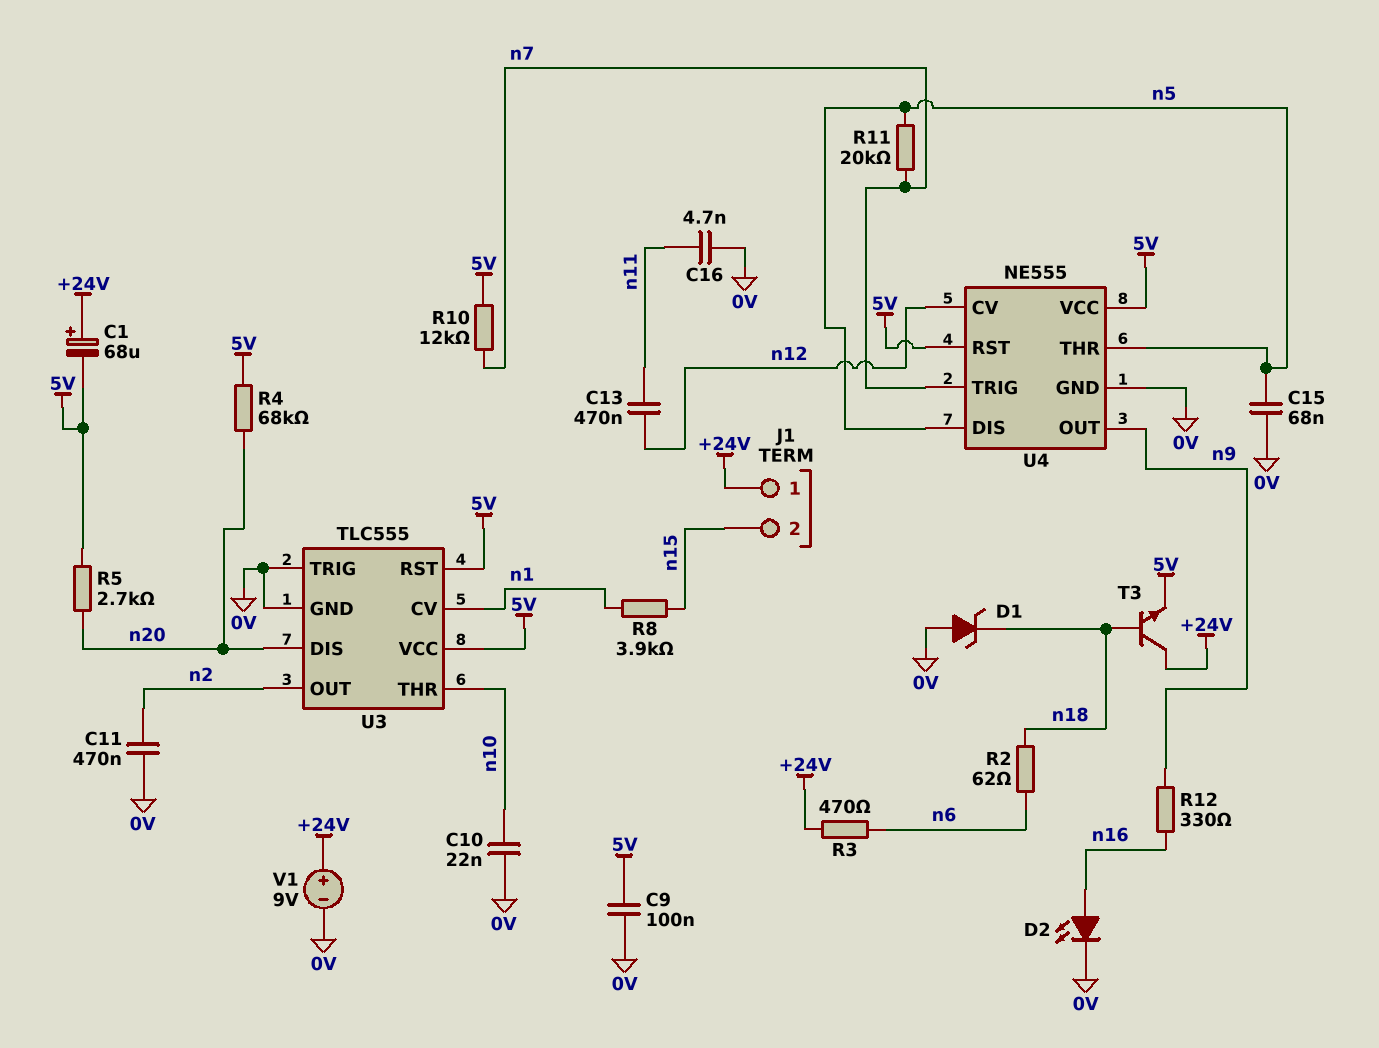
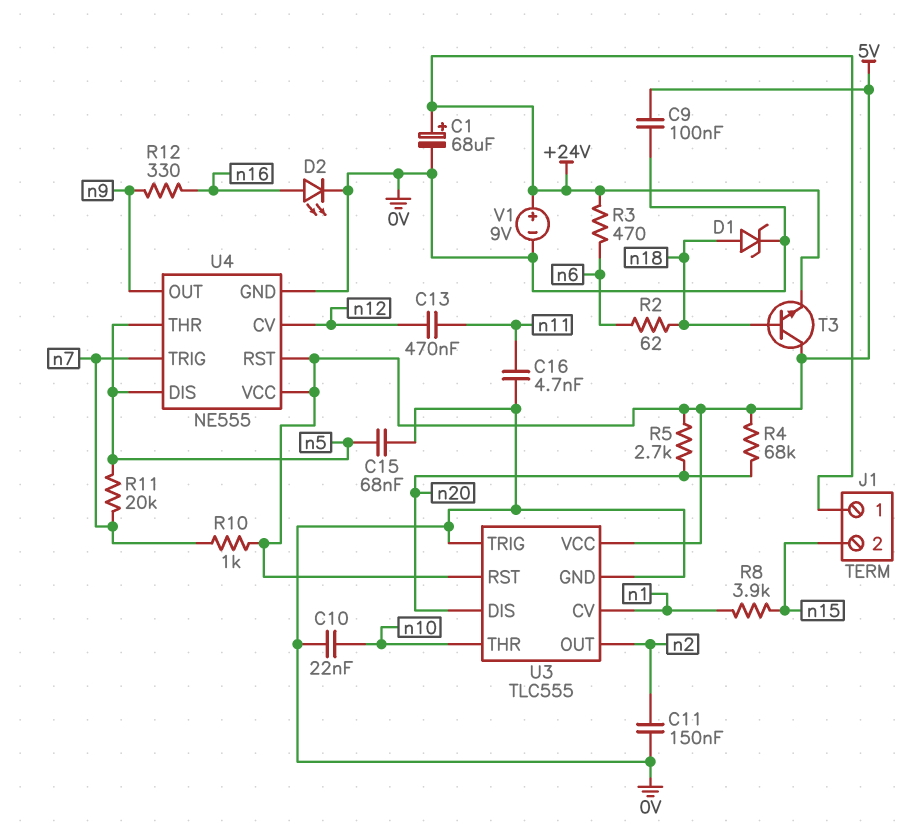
C1: 68uF (plus +24V, minus 5V) -> 68uF (plus +24V, minus 0V)
C11: 470nF (0V, n2) -> 150nF (0V, n2)
D1: zener (A 0V, K n18) -> zener (A n18, K 0V)
R10: 12k (5V, n7) -> 1k (5V, n7)
T3: NPN (B n18, C +24V, E 5V) -> NPN (B n18, C 5V, E +24V)

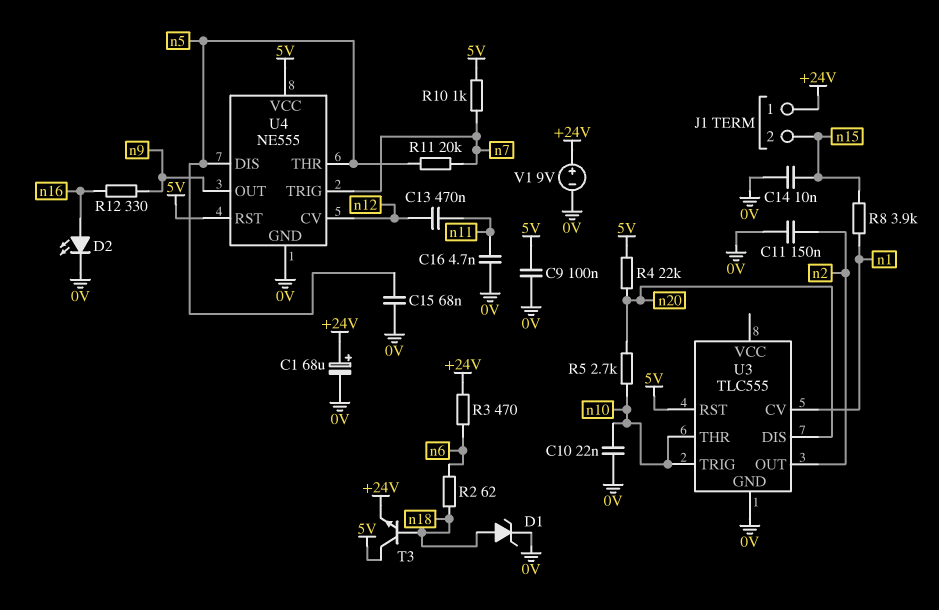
C14: none -> 10nF (0V, n15)
R4: 68k (5V, n20) -> 22k (5V, n20)
R5: 2.7k (5V, n20) -> 2.7k (n10, n20)
U3 pin TRIG: 0V -> n10
U3 pin VCC: 5V -> none

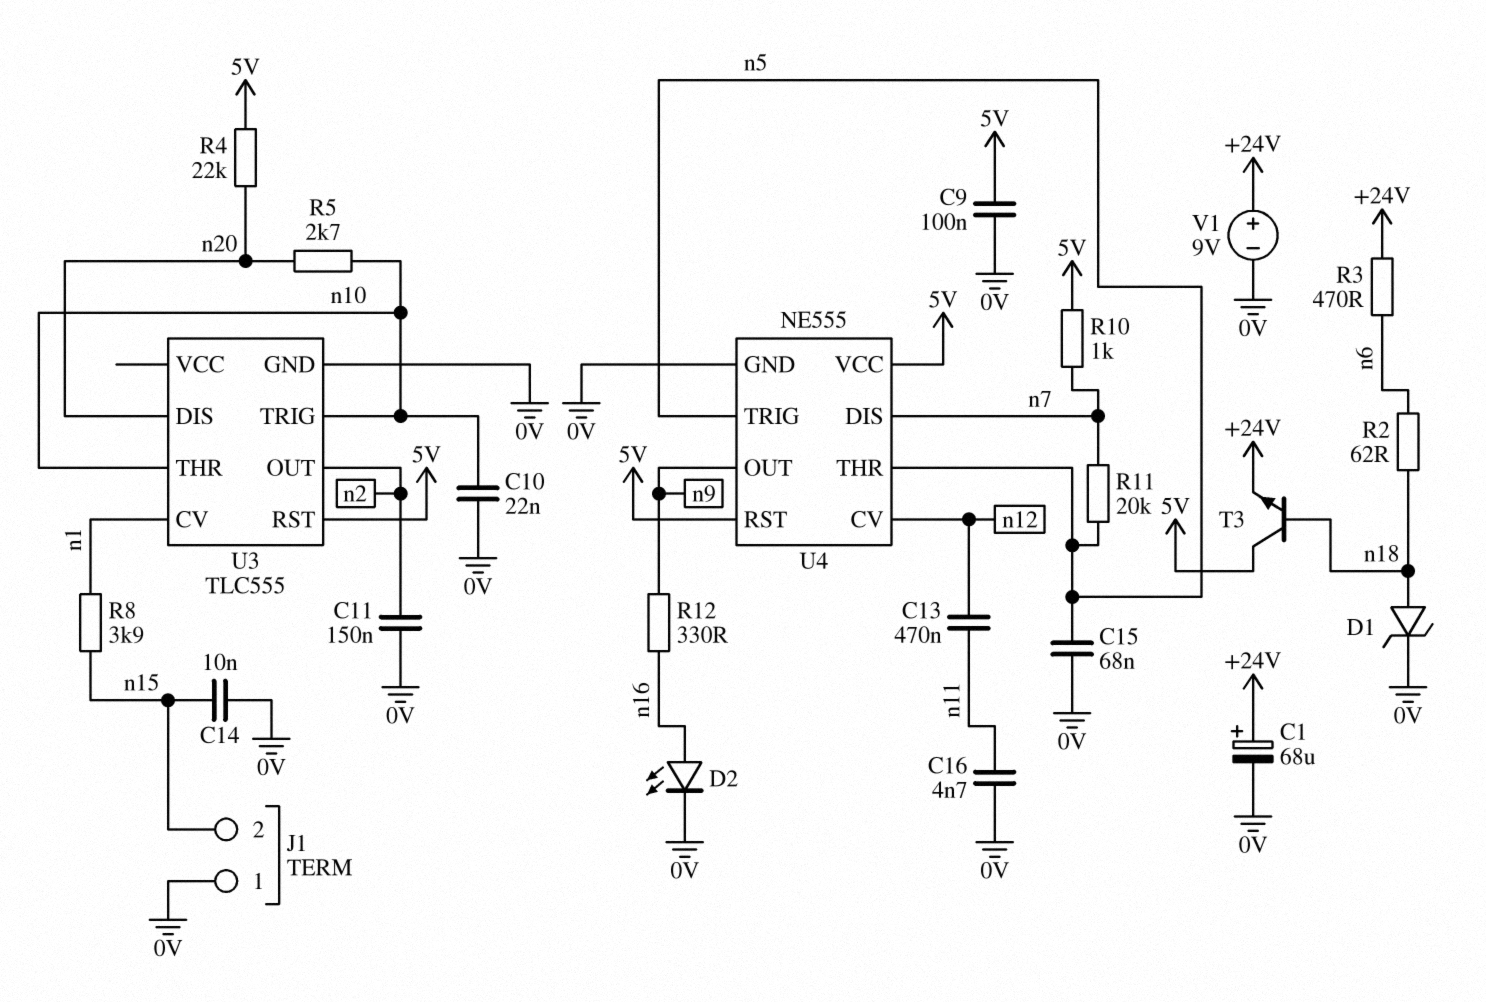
J1 pin 1: +24V -> 0V
U4 pin DIS: n5 -> n7
U4 pin TRIG: n7 -> n5

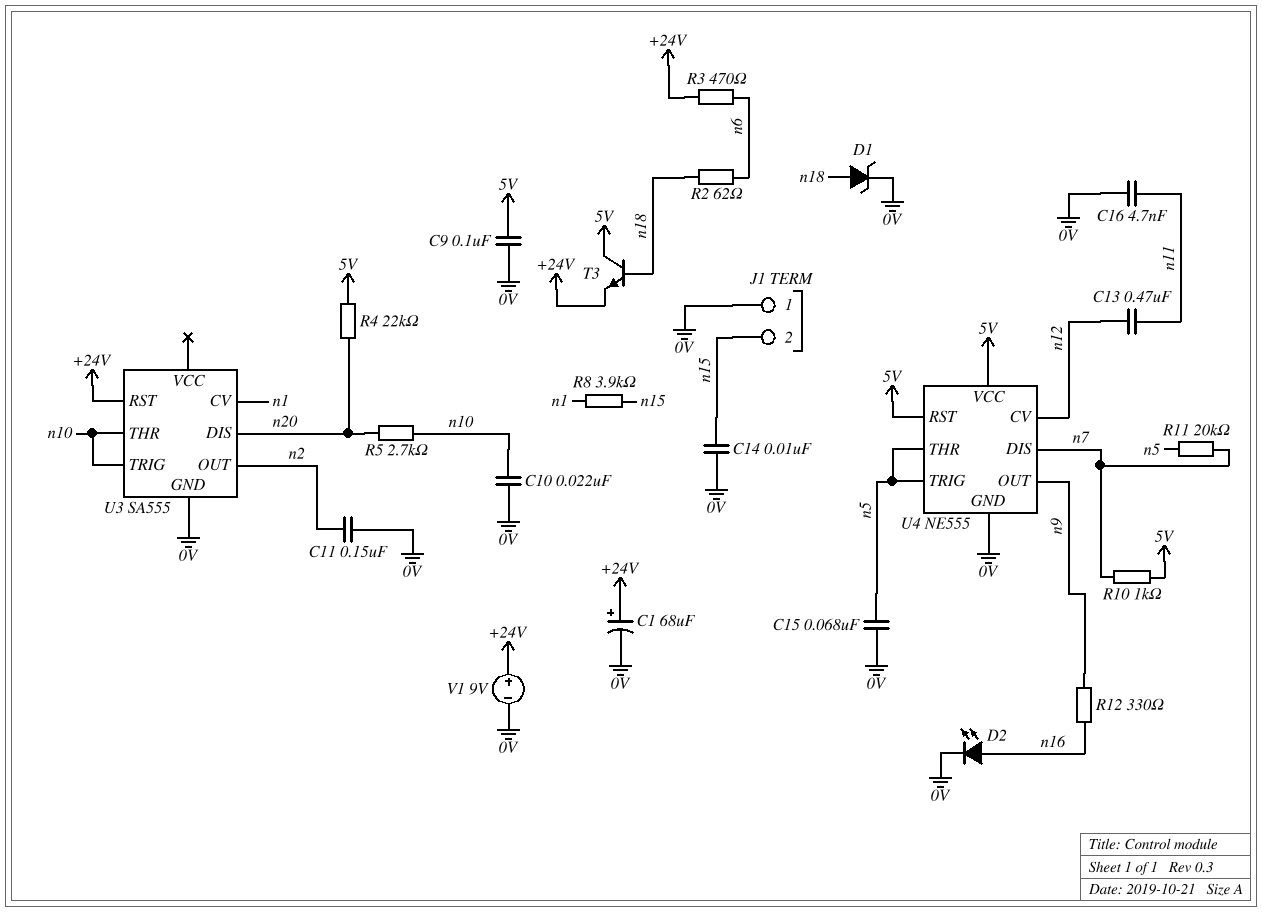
U3: TLC555 -> SA555
U3 pin RST: 5V -> +24V

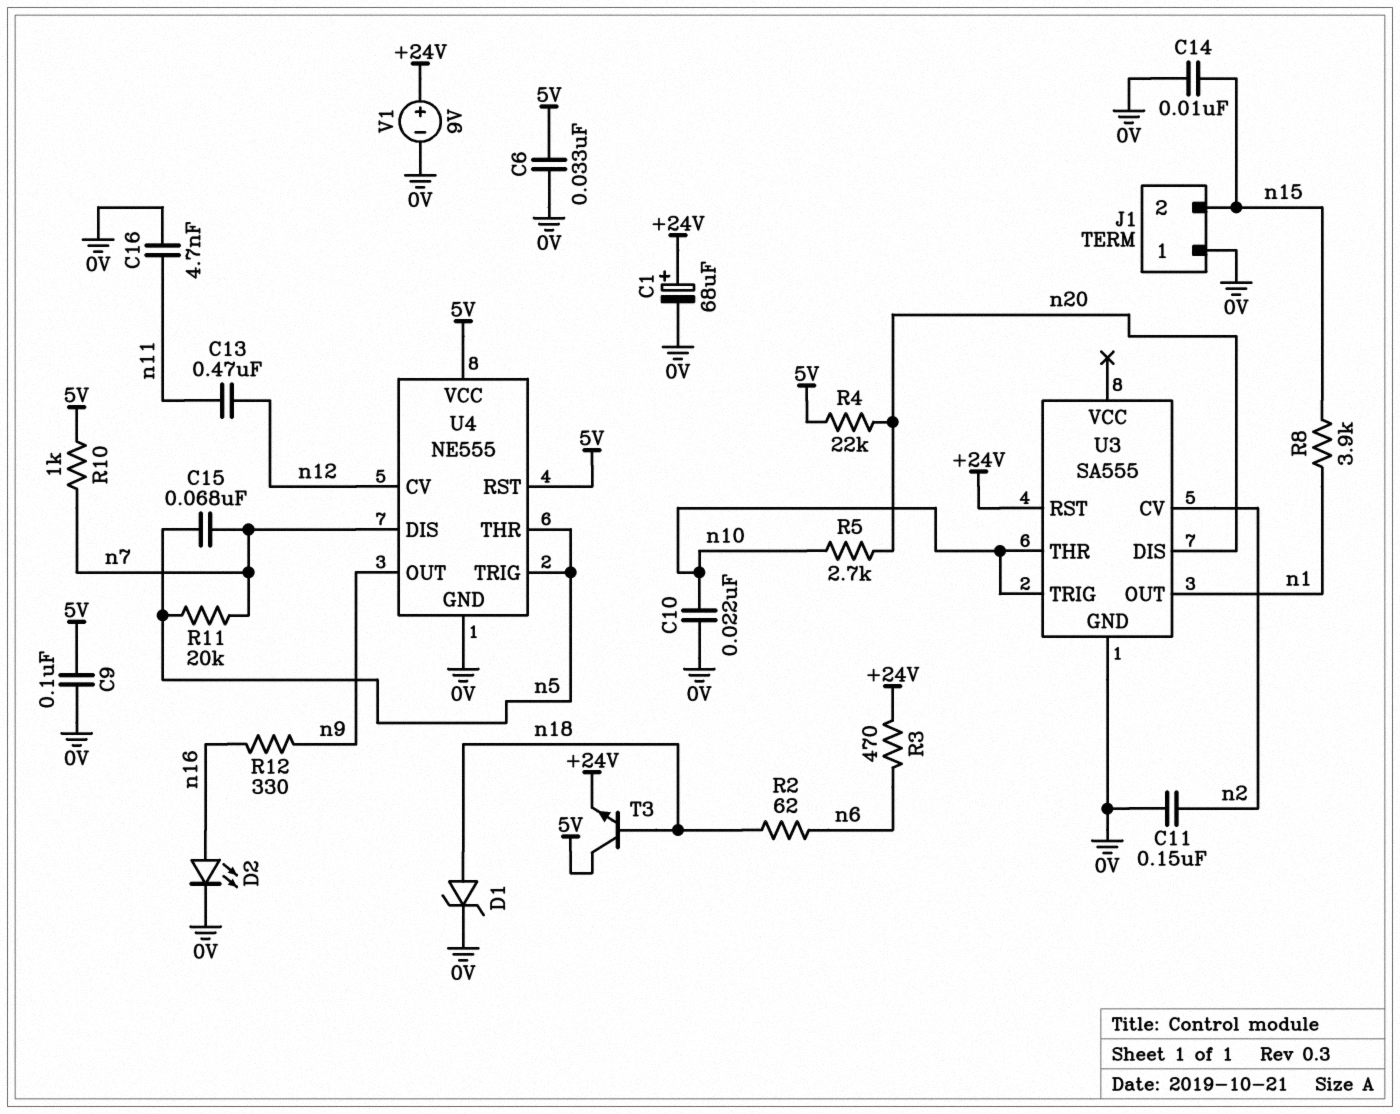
C6: none -> 33nF (0V, 5V)
C15: 68nF (0V, n5) -> 68nF (n5, n7)
U3 pin CV: n1 -> n2
U3 pin OUT: n2 -> n1

